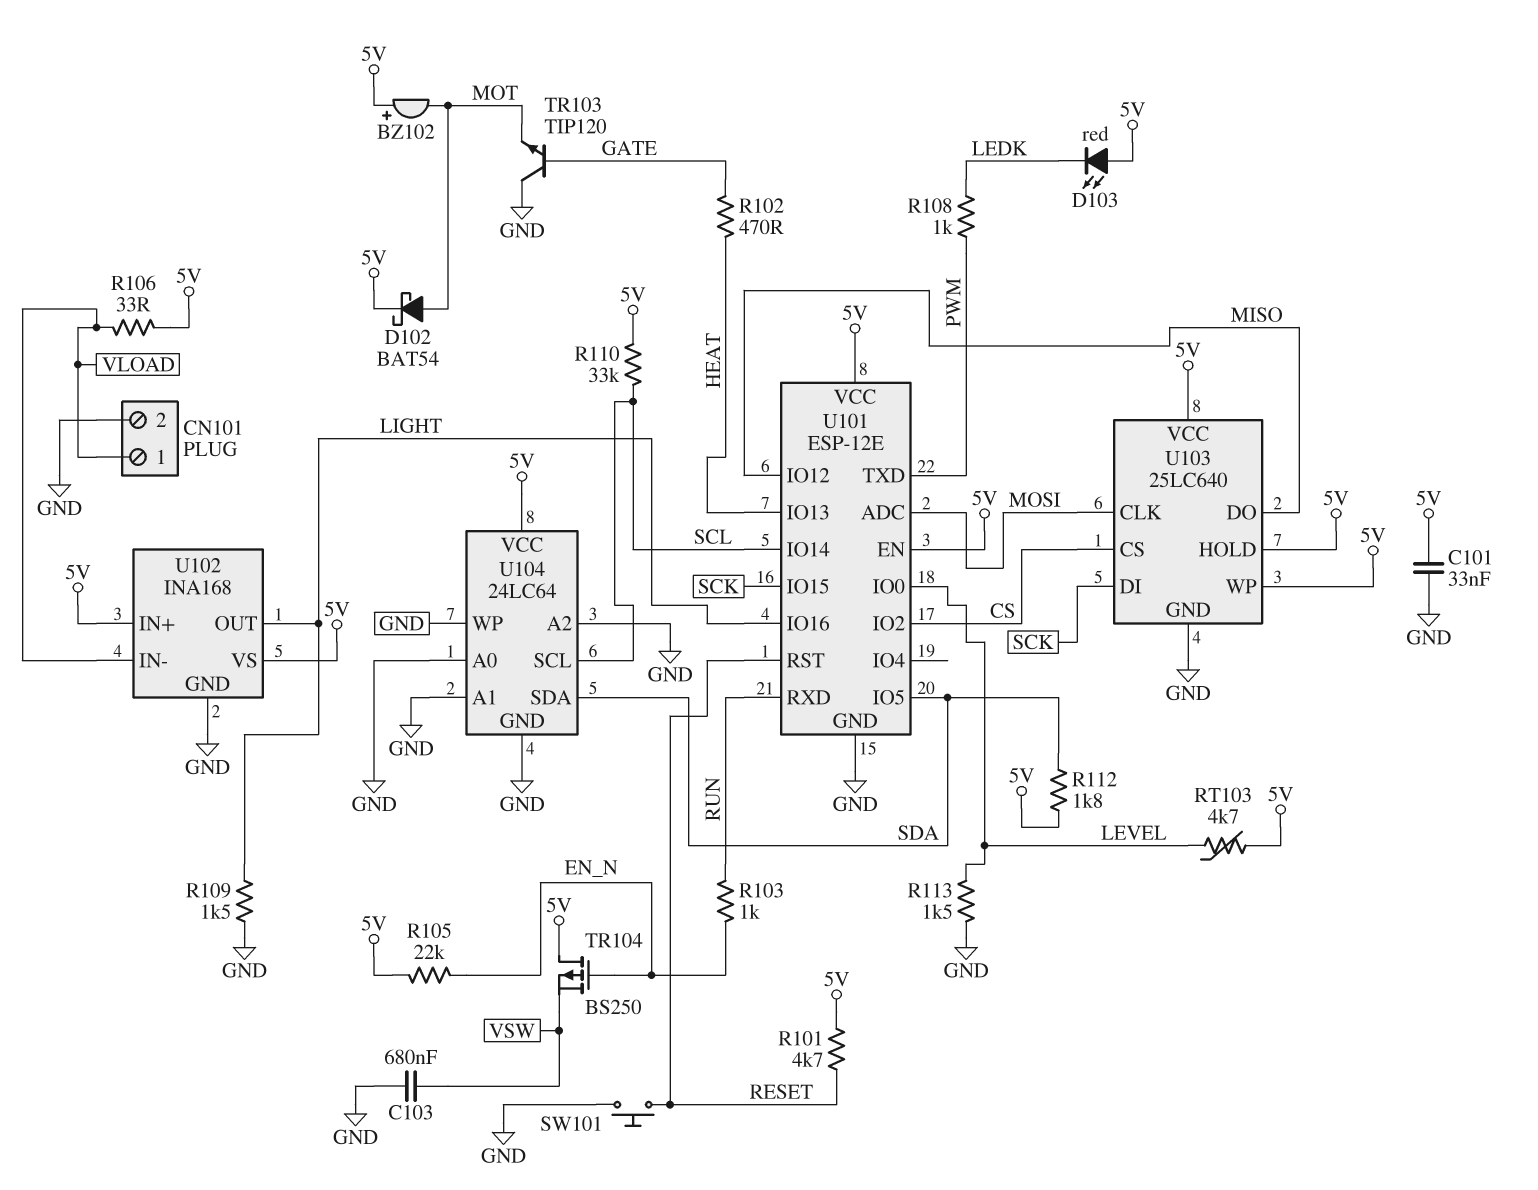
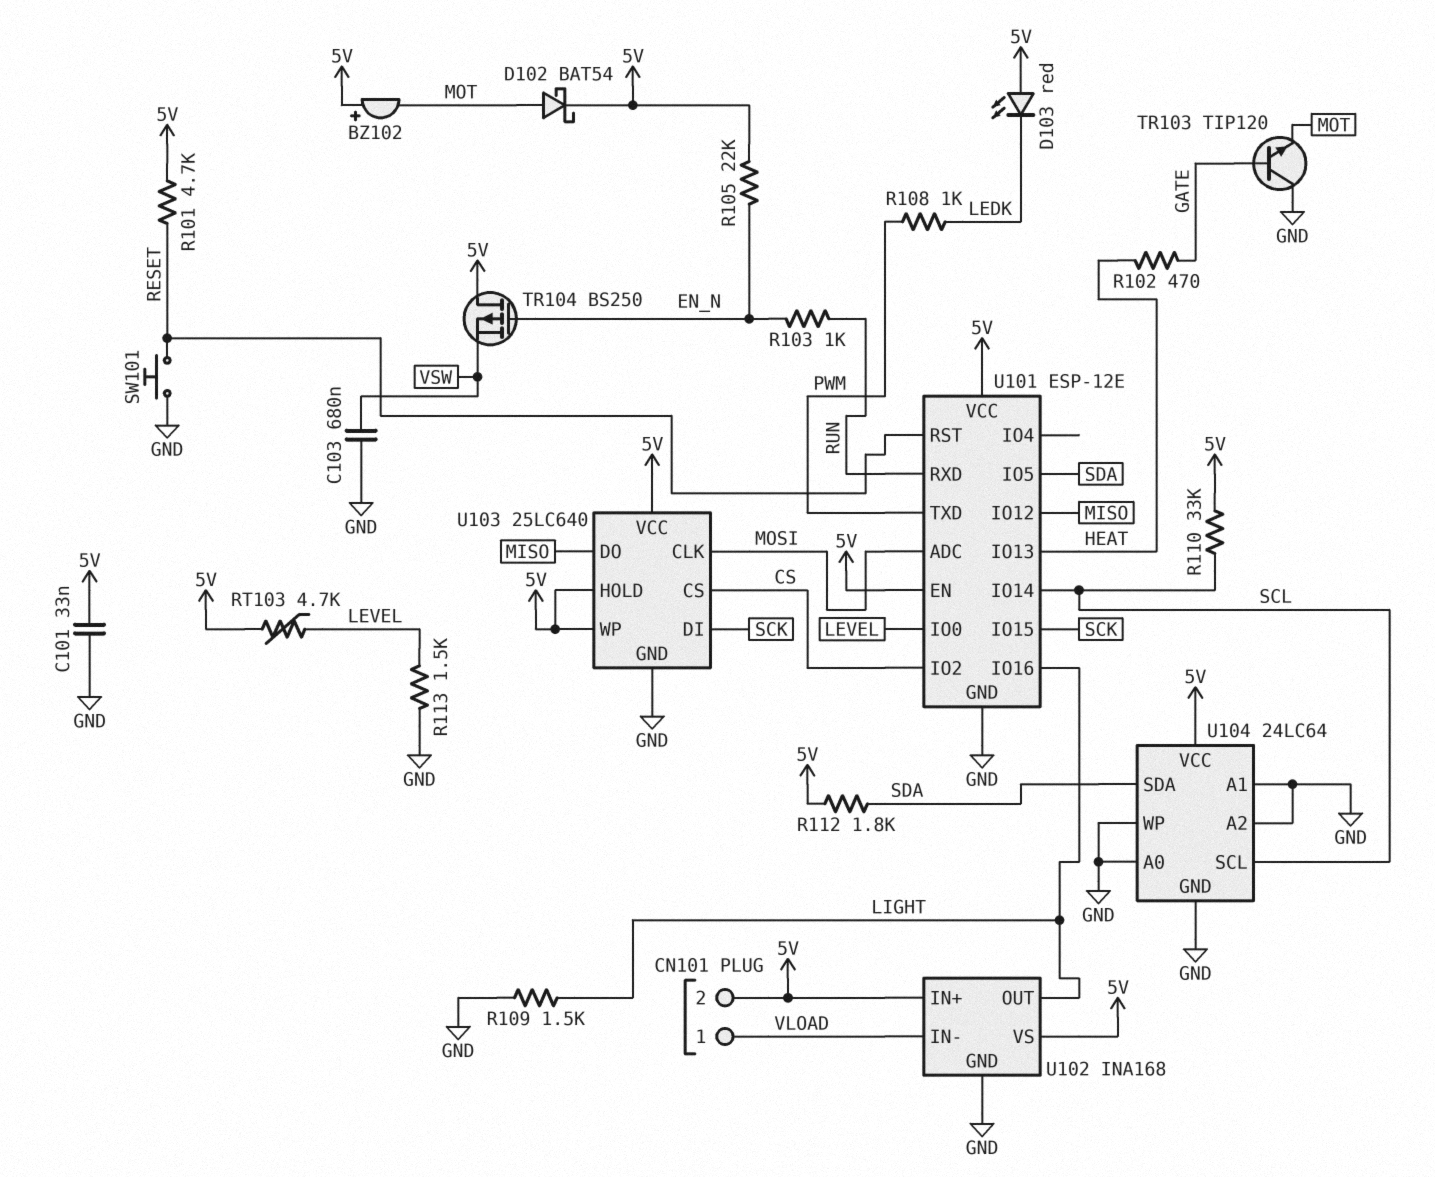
CN101 pin 2: GND -> 5V
R106: 33 (5V, VLOAD) -> none

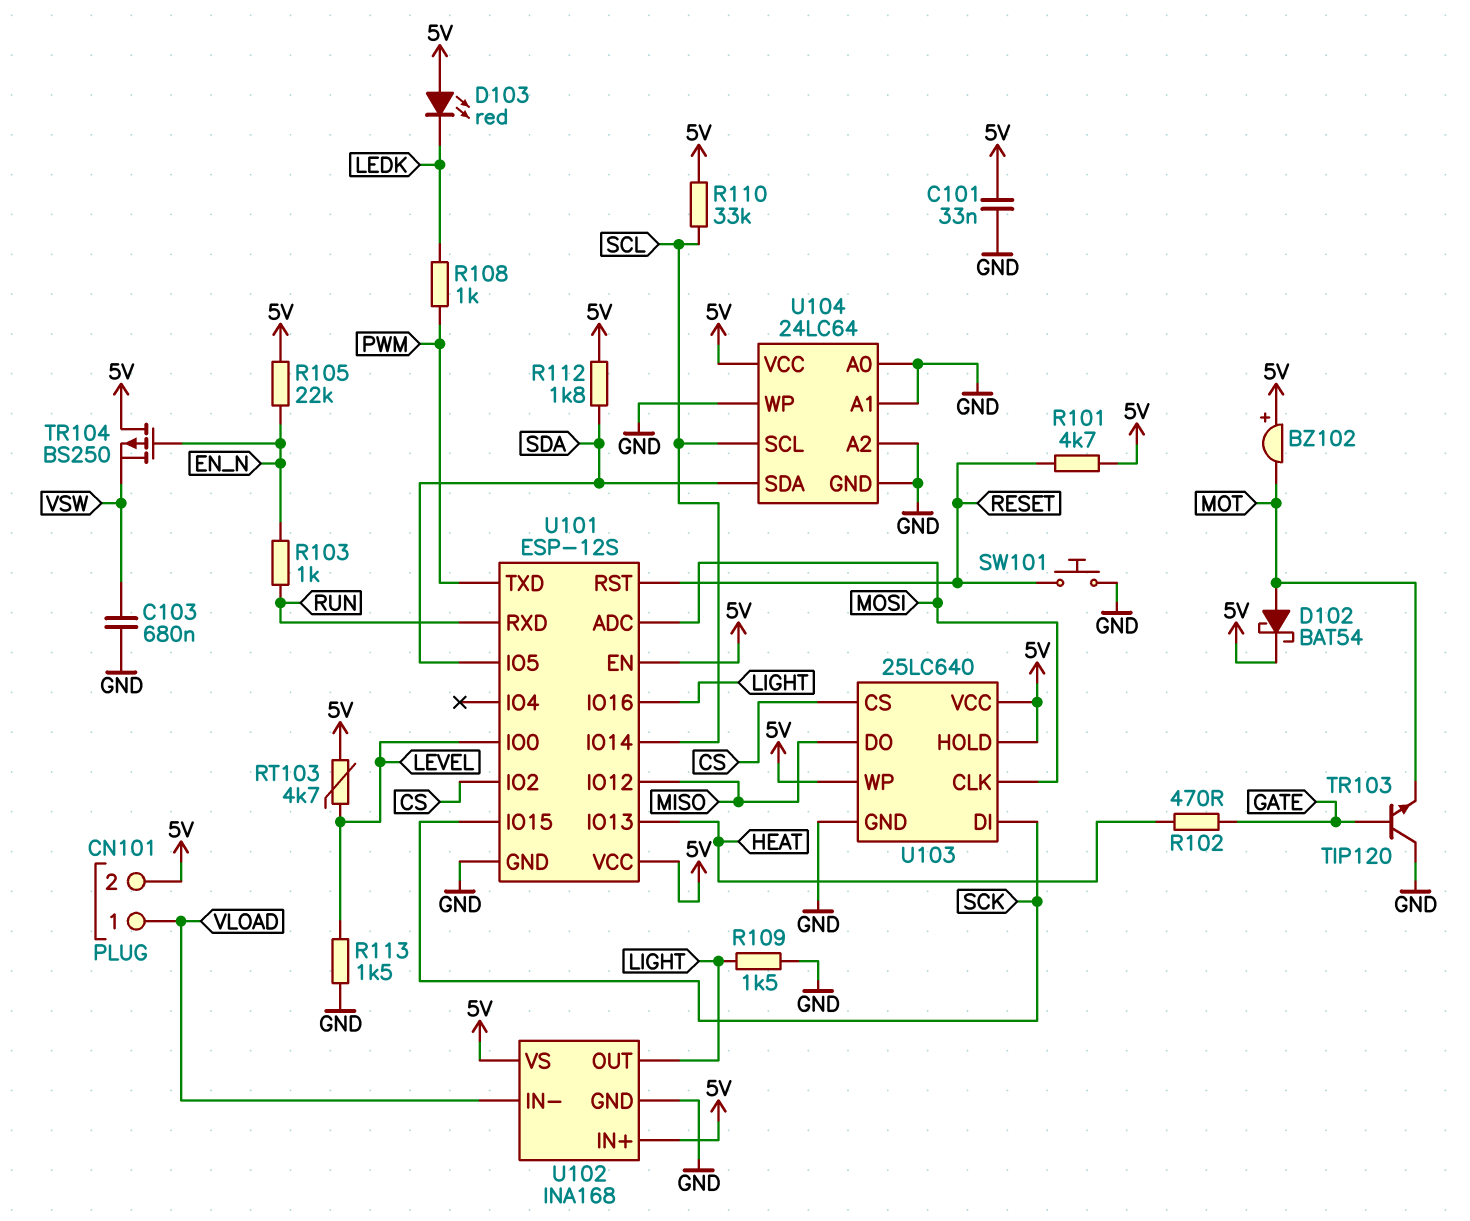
U101: ESP-12E -> ESP-12S

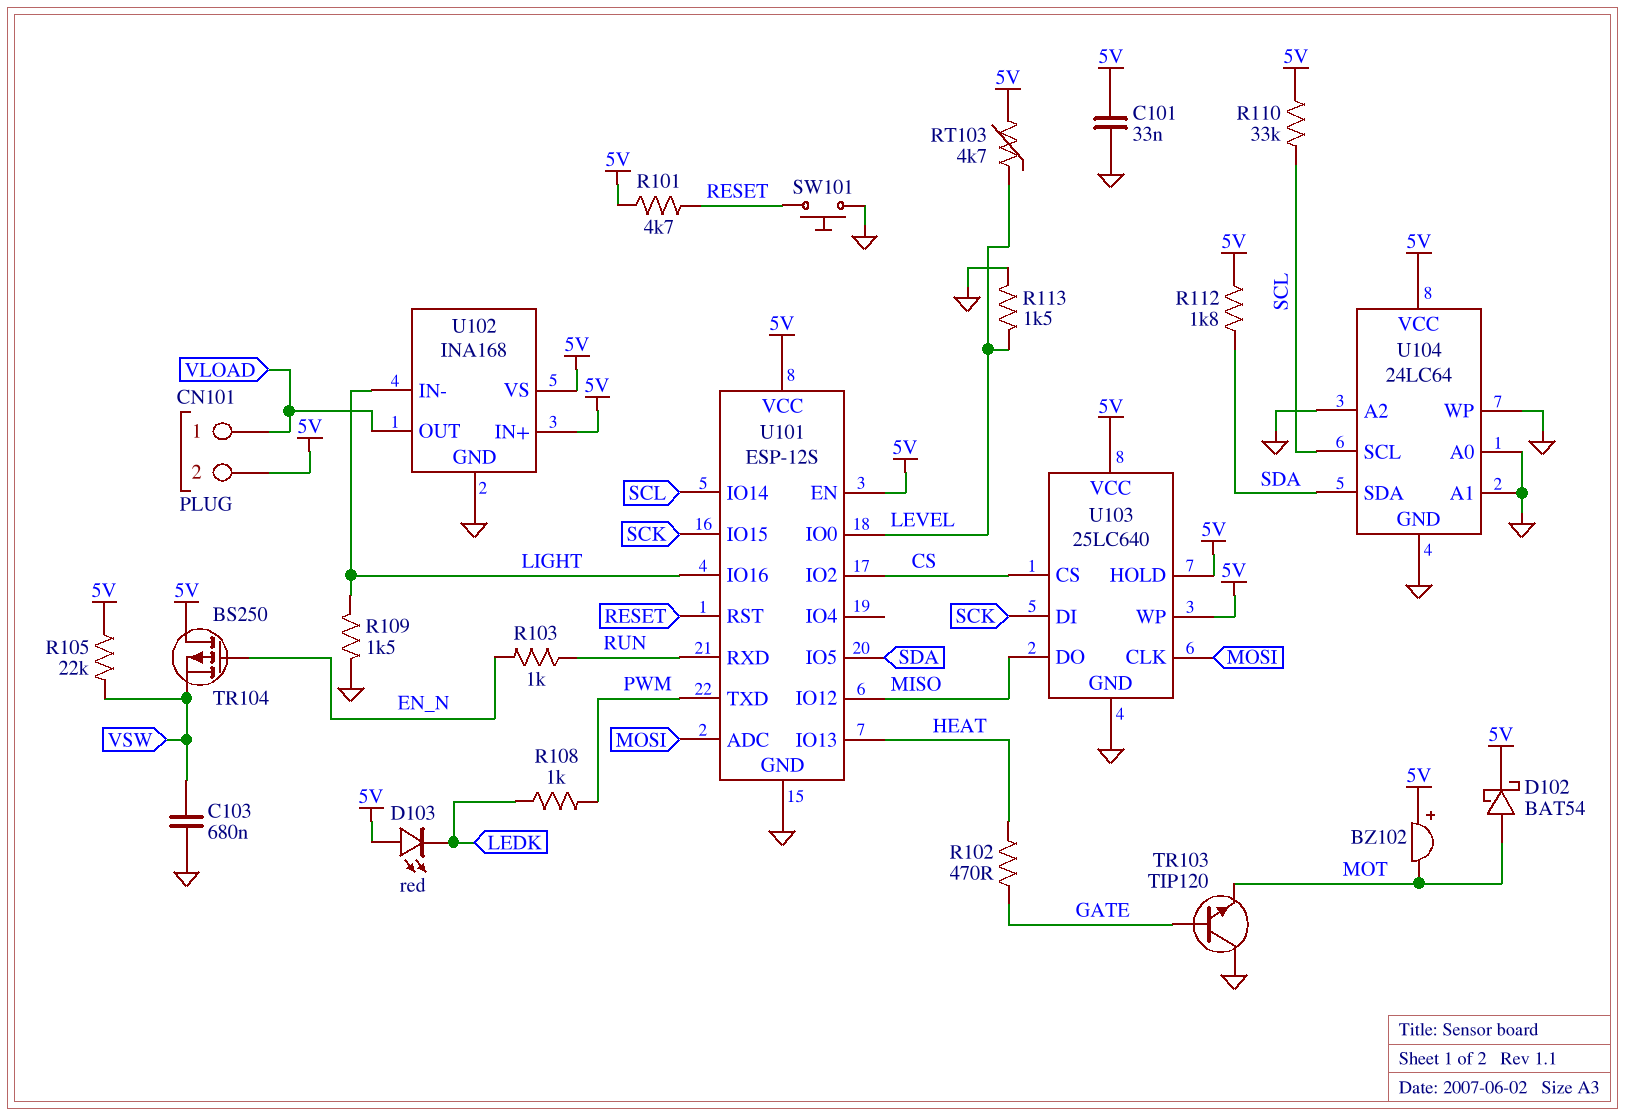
R105: 22k (5V, EN_N) -> 22k (5V, VSW)
U102 pin IN-: VLOAD -> LIGHT
U102 pin OUT: LIGHT -> VLOAD

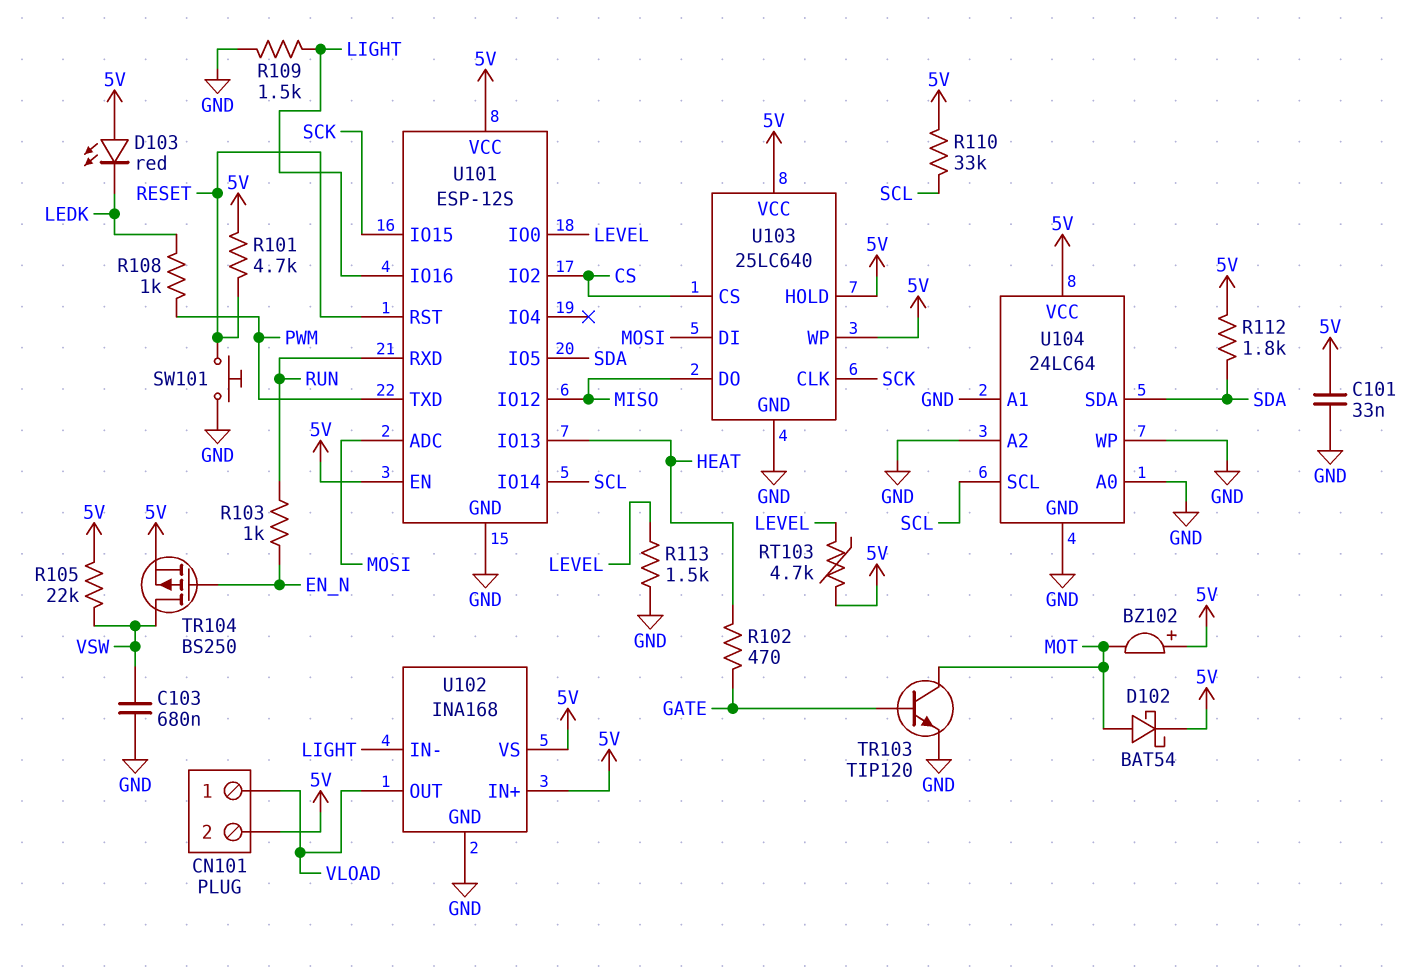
TR103: NPN TIP120 (B GATE, C GND, E MOT) -> NPN TIP120 (B GATE, C MOT, E GND)
TR104: PMOS BS250 (G EN_N, D 5V, S VSW) -> PMOS BS250 (G EN_N, D VSW, S 5V)
U103 pin CLK: MOSI -> SCK
U103 pin DI: SCK -> MOSI

